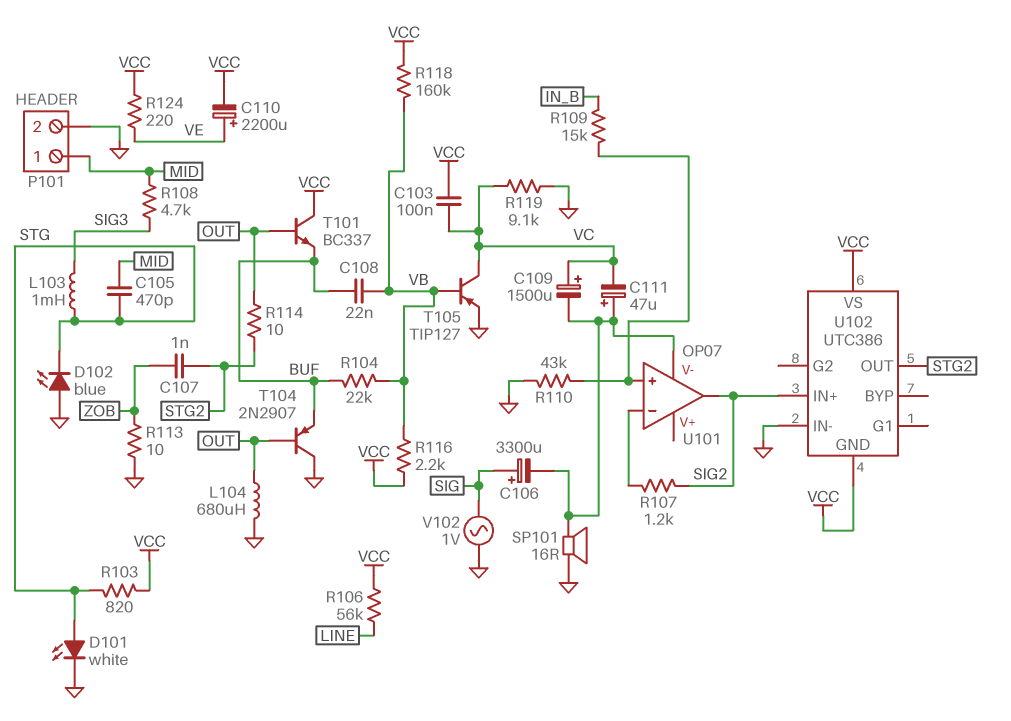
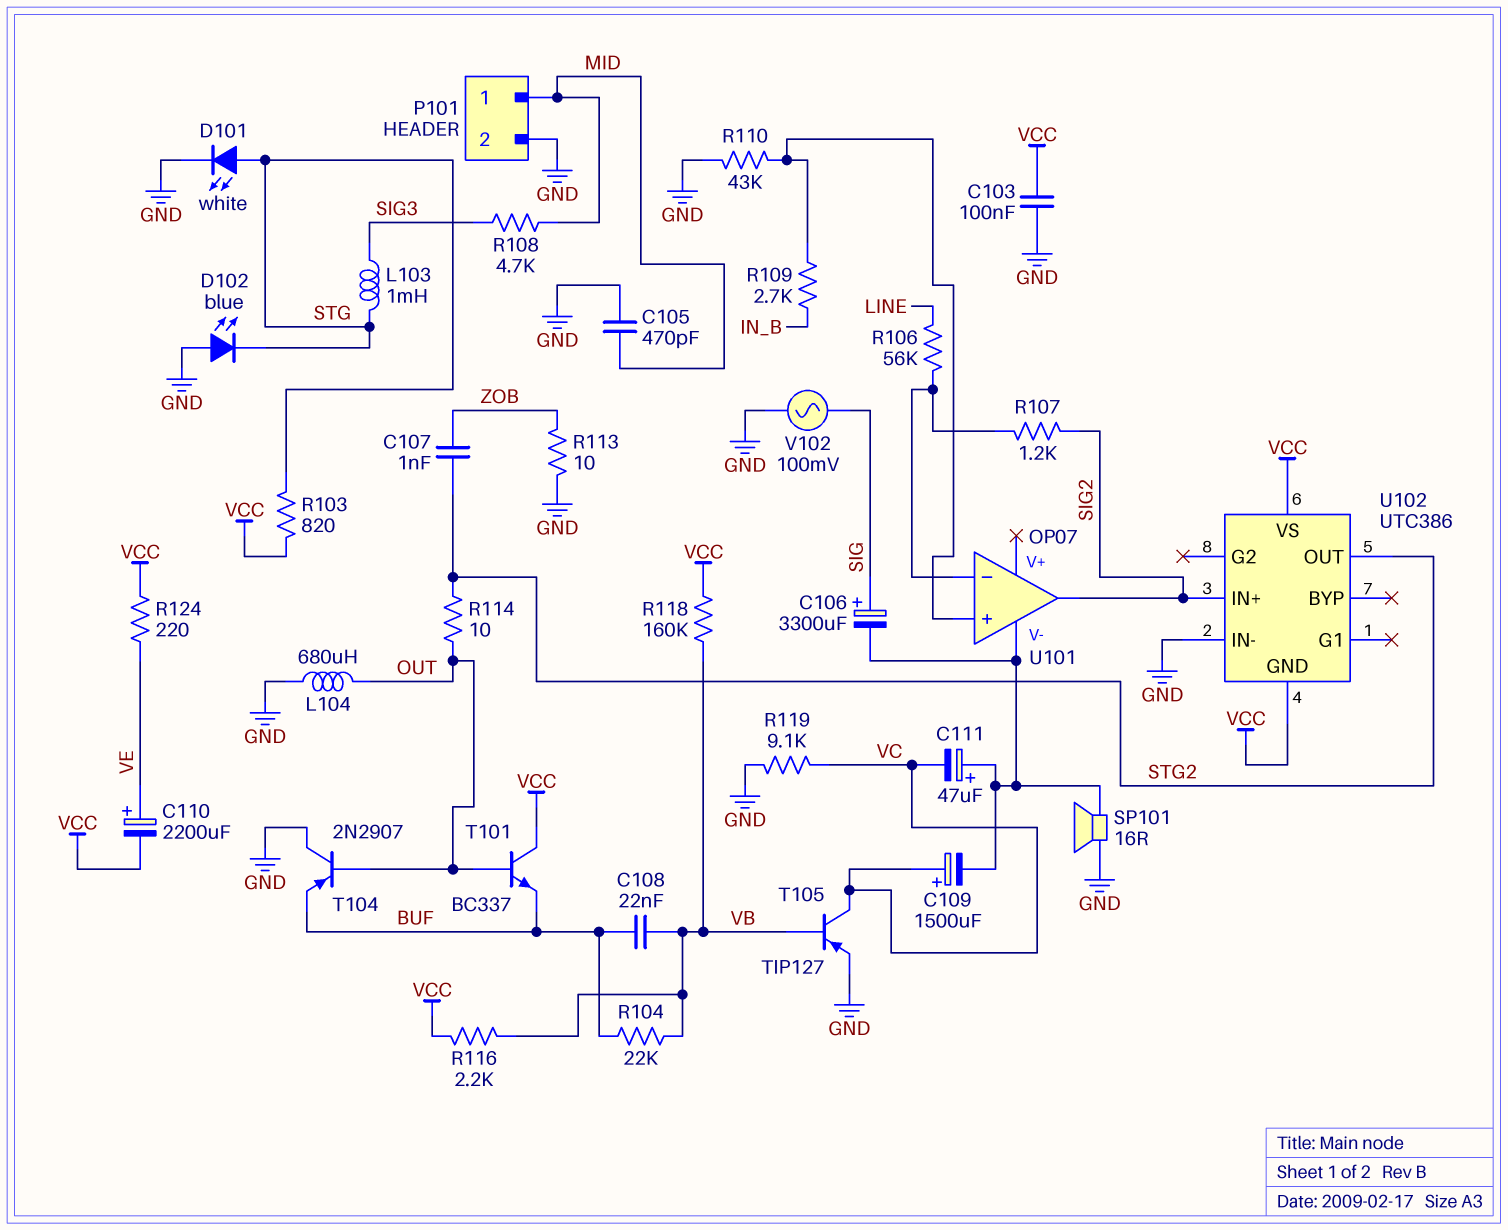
C103: 100nF (VC, VCC) -> 100nF (GND, VCC)
C105: 470pF (MID, STG) -> 470pF (GND, MID)
R106: 56k (LINE, VCC) -> 56k (LINE, U101/in-)
R109: 15k (IN_B, U101/in+) -> 2.7k (IN_B, U101/in+)
V102: AC 1V (GND, SIG) -> AC 100mV (GND, SIG)

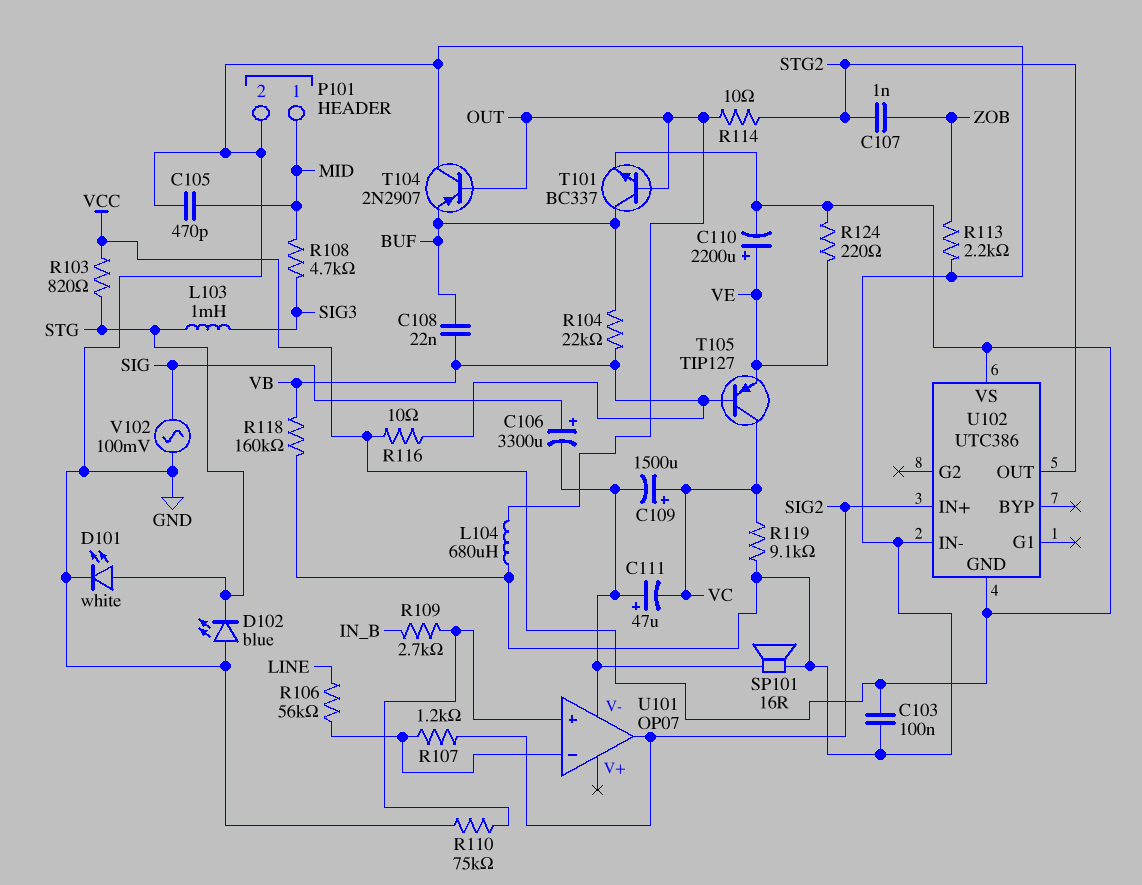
R110: 43k (GND, U101/in+) -> 75k (GND, U101/in+)
R113: 10 (GND, ZOB) -> 2.2k (GND, ZOB)
R116: 2.2k (VB, VCC) -> 10 (VB, VCC)
R118: 160k (VB, VCC) -> 160k (GND, VB)
T101: NPN BC337 (B OUT, C VCC, E BUF) -> NPN BC337 (B OUT, C BUF, E VCC)
T105: PNP TIP127 (B VB, C VC, E GND) -> PNP TIP127 (B VB, C VC, E VE)

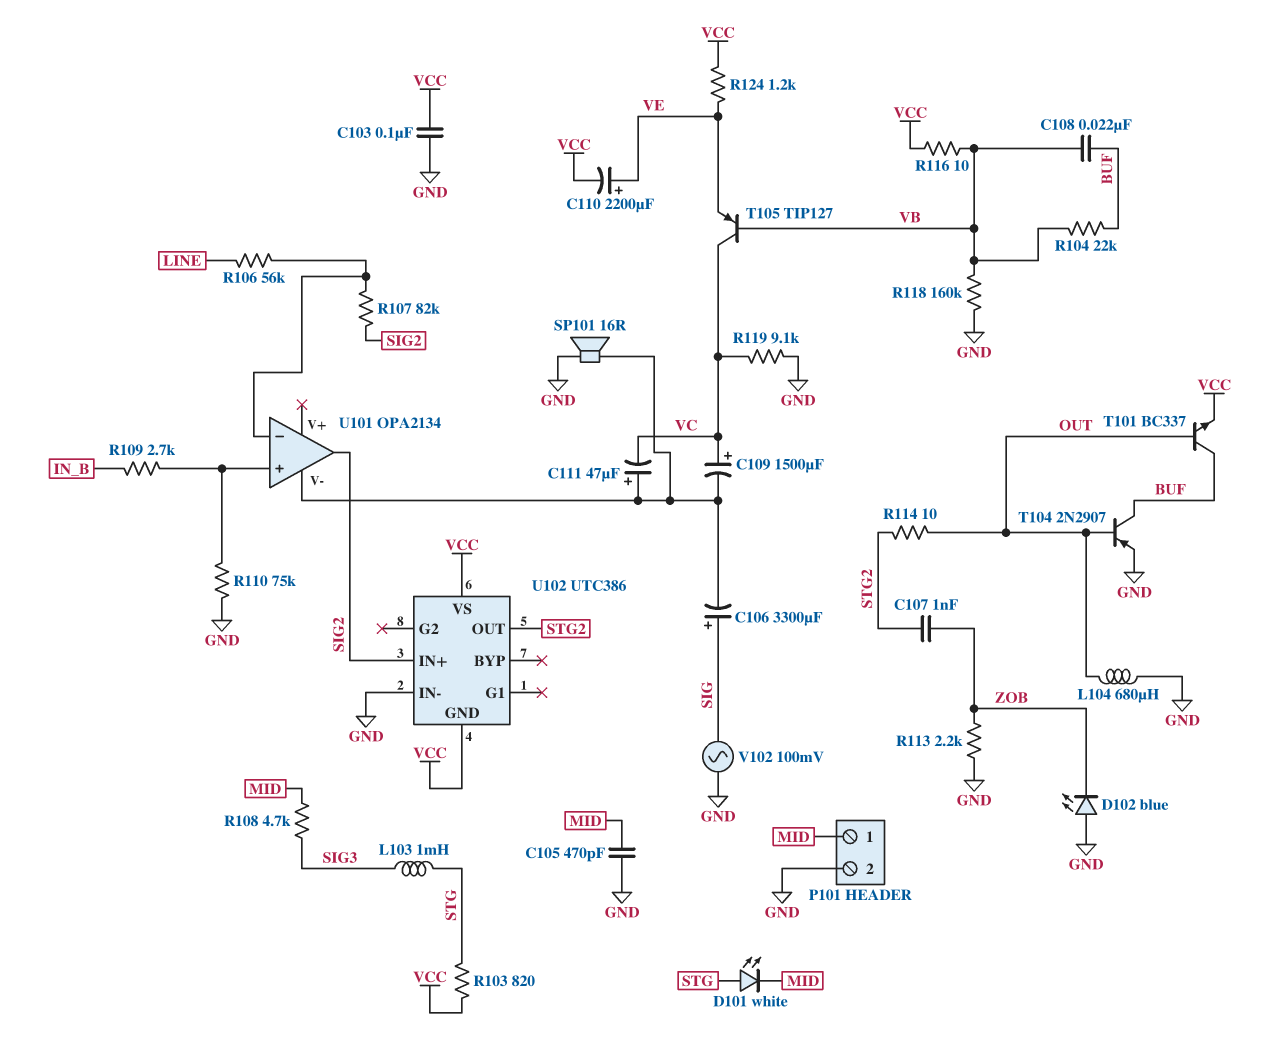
D101: LED white (A STG, K GND) -> LED white (A STG, K MID)
D102: LED blue (A GND, K STG) -> LED blue (A GND, K ZOB)
R107: 1.2k (SIG2, U101/in-) -> 82k (SIG2, U101/in-)
R124: 220 (VCC, VE) -> 1.2k (VCC, VE)
T104: PNP 2N2907 (B OUT, C GND, E BUF) -> PNP 2N2907 (B OUT, C BUF, E GND)
U101: OP07 -> OPA2134

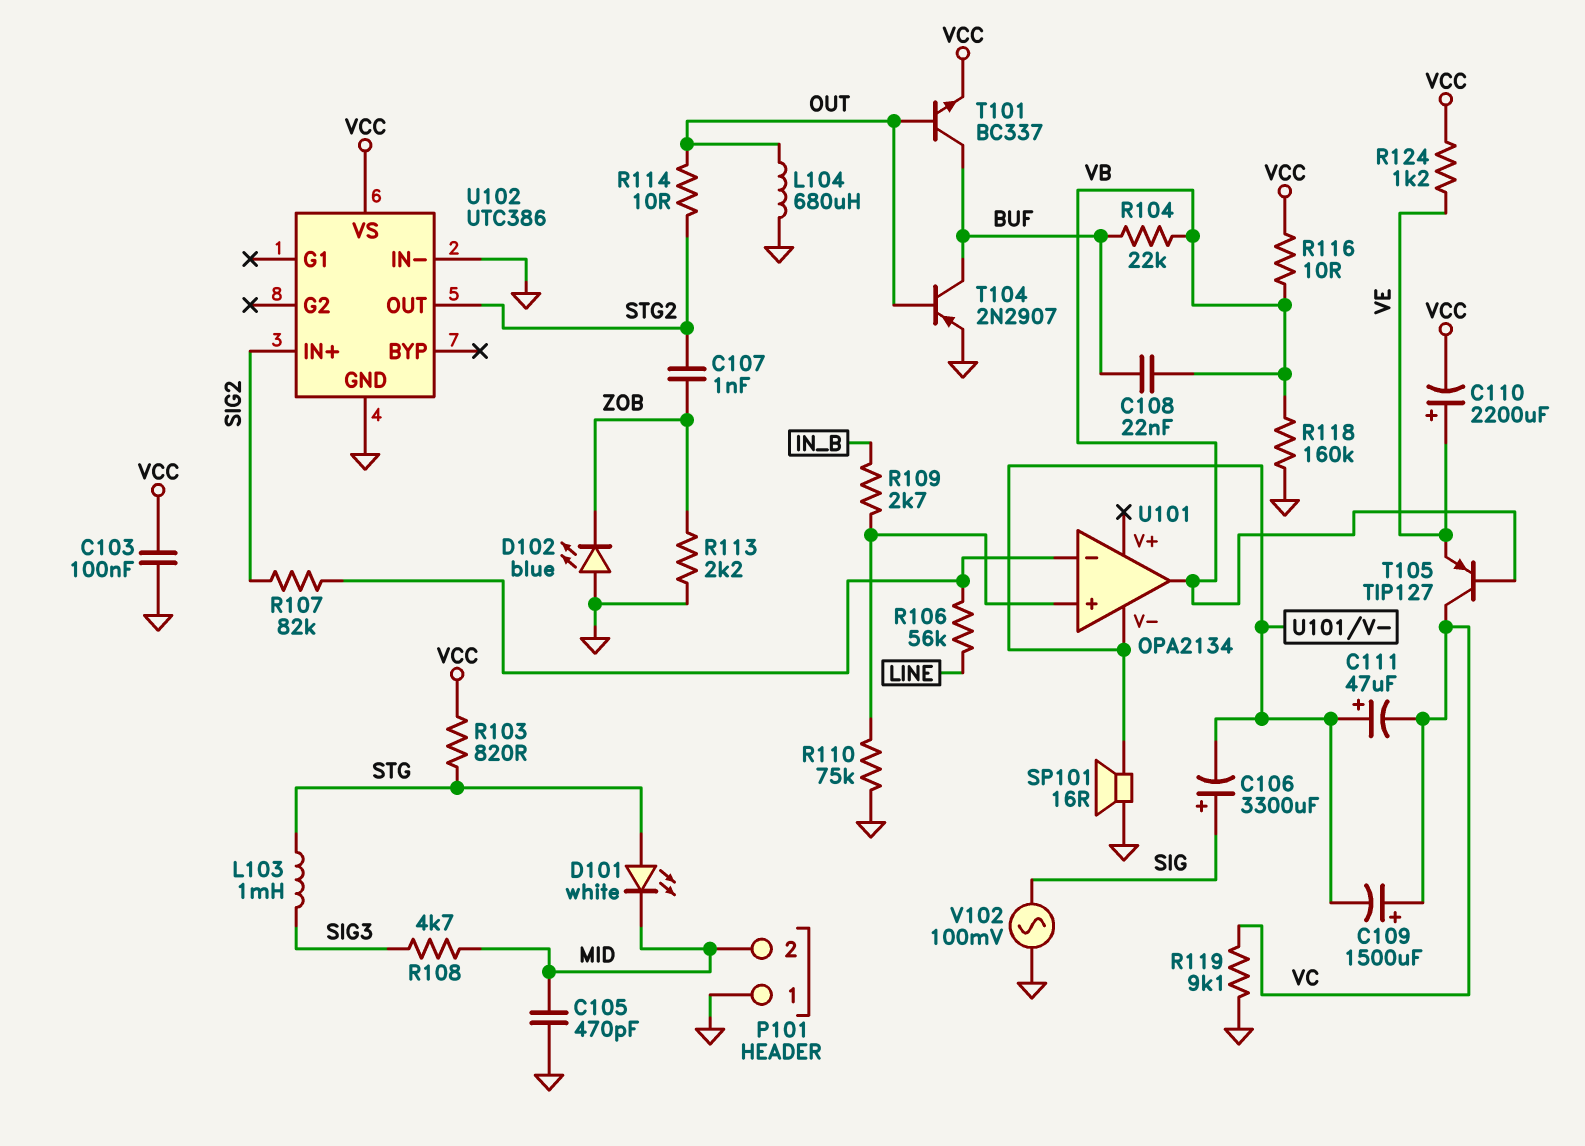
P101 pin 1: MID -> GND
P101 pin 2: GND -> MID
U101 pin out: SIG2 -> VB
U102 pin GND: VCC -> GND

